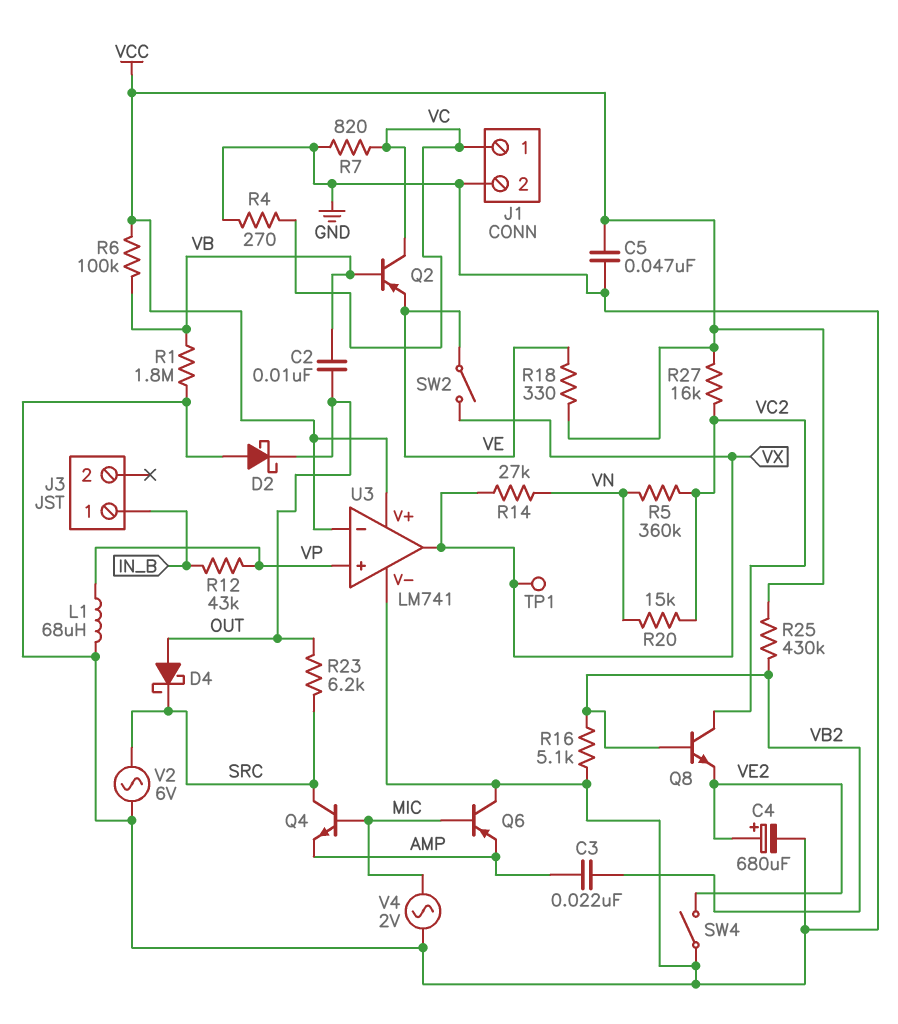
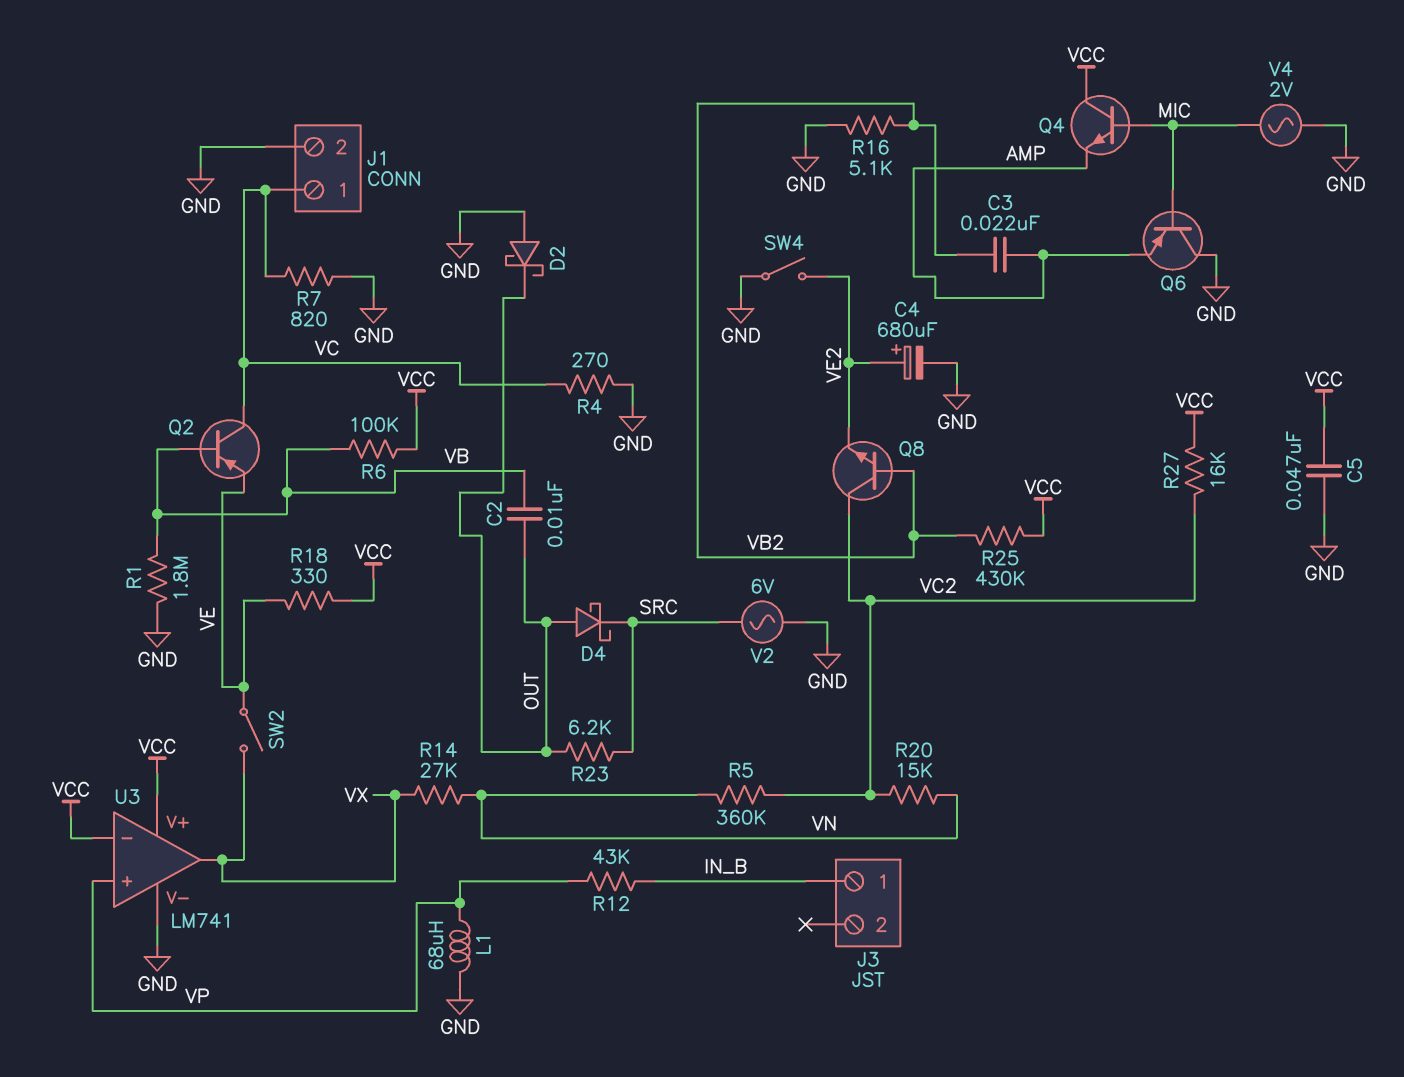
Q4: NPN (B MIC, C SRC, E AMP) -> NPN (B MIC, C VCC, E AMP)
TP1: test point (VX) -> none

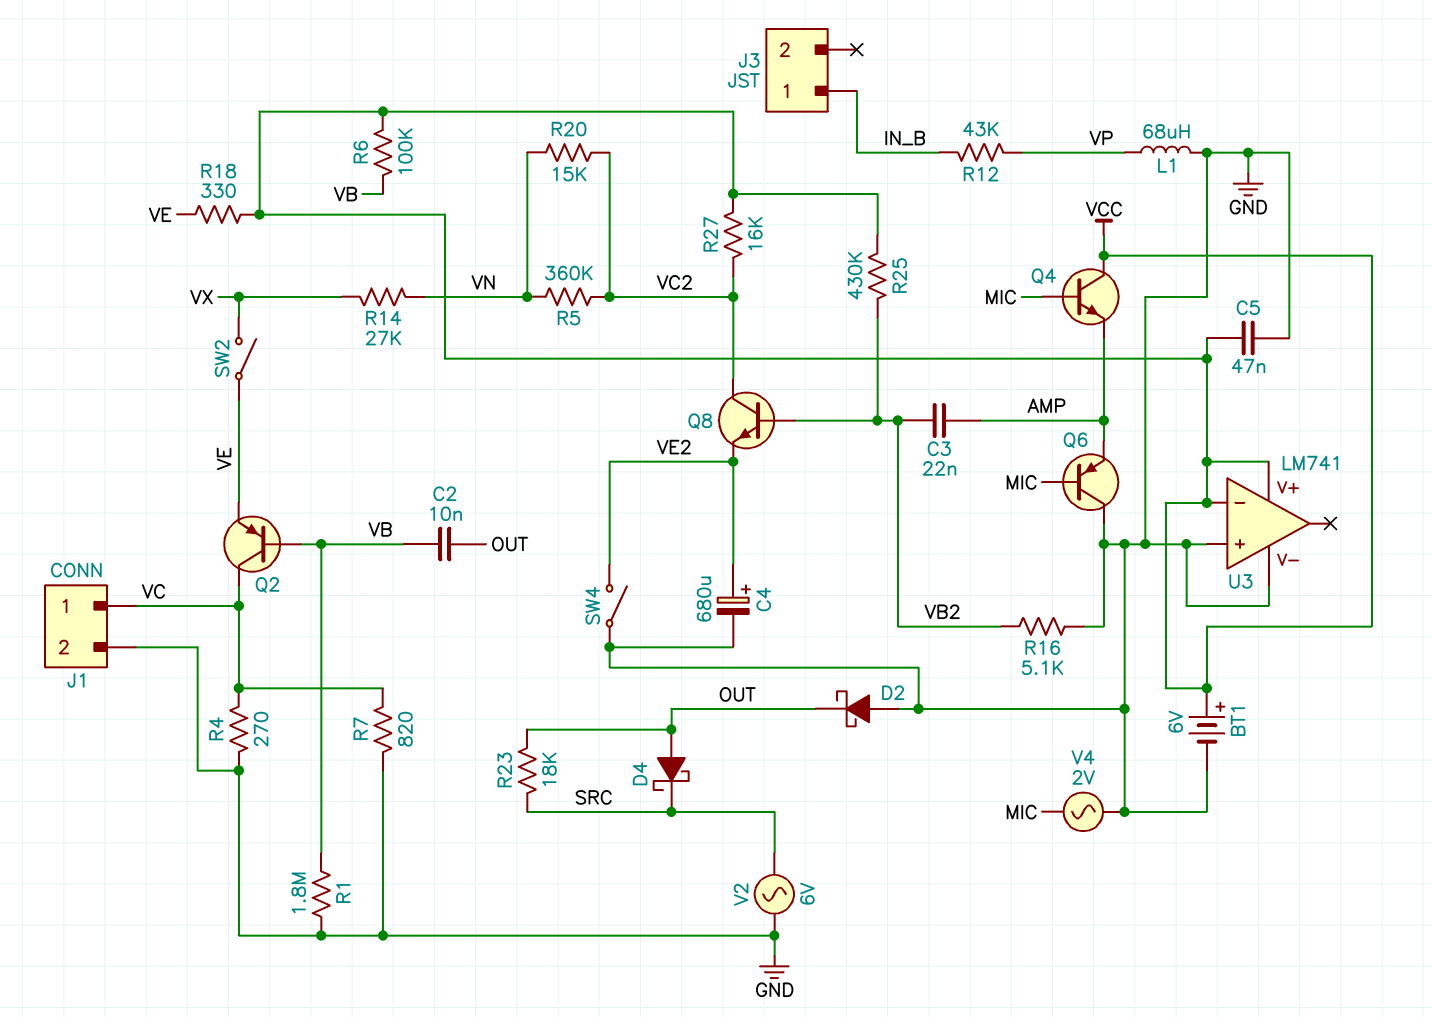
BT1: none -> 6V (plus VCC, minus GND)
R23: 6.2k (OUT, SRC) -> 18k (OUT, SRC)
U3 pin in+: VP -> GND
U3 pin out: VX -> none

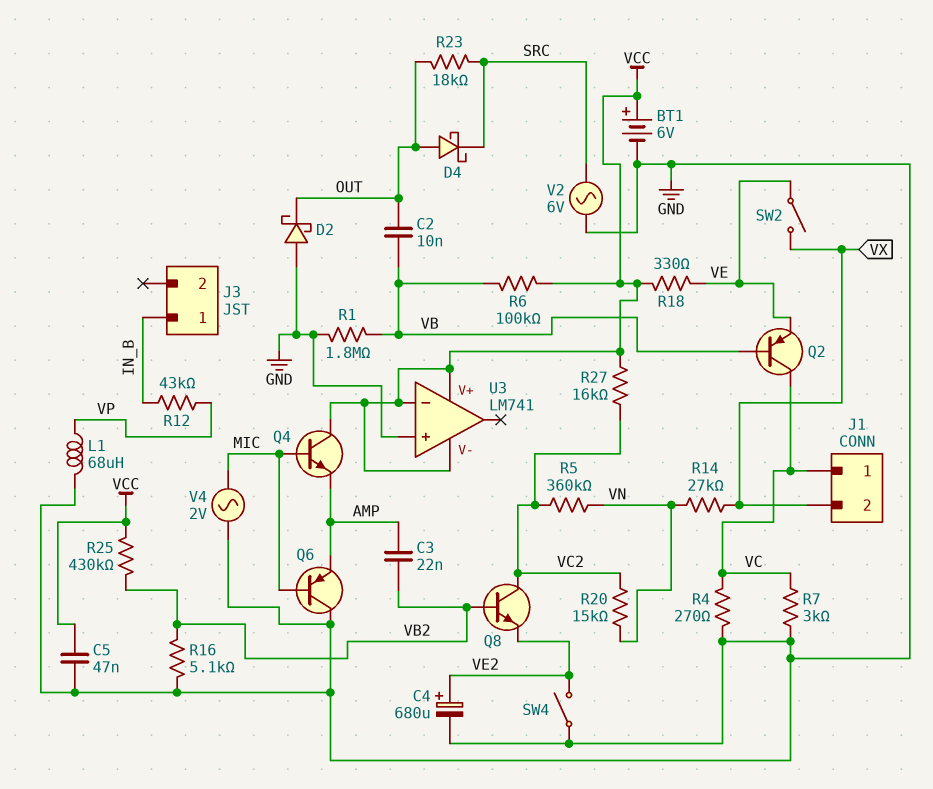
J1 pin 2: GND -> VX
R7: 820 (GND, VC) -> 3k (GND, VC)
U3 pin V-: GND -> VCC

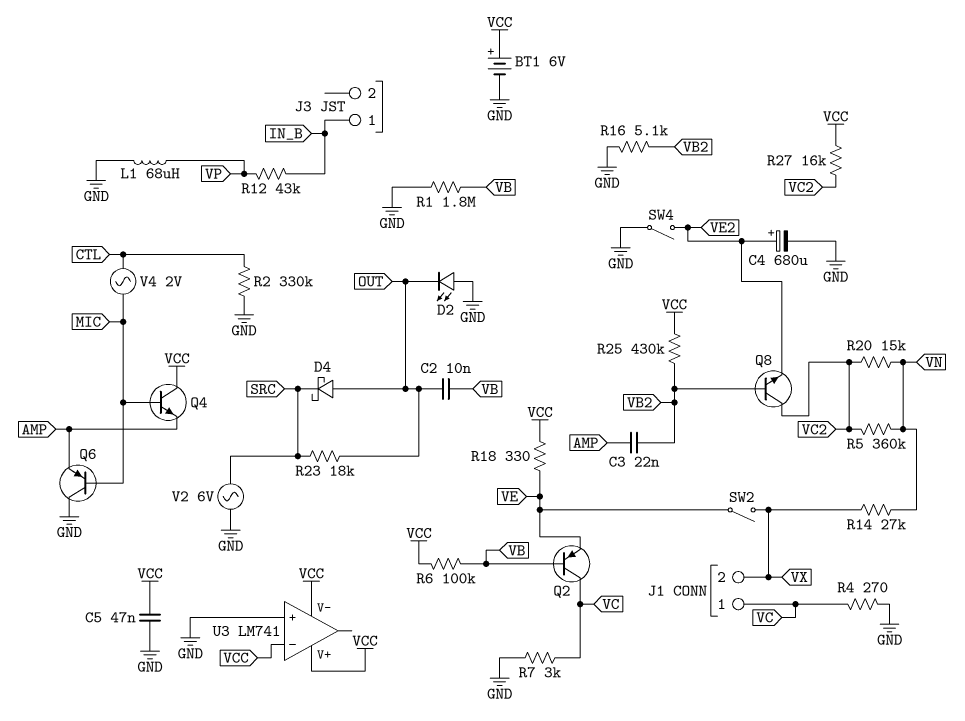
D2: schottky (A GND, K OUT) -> LED (A GND, K OUT)
R2: none -> 330k (CTL, GND)
V4: AC 2V (GND, MIC) -> AC 2V (CTL, MIC)

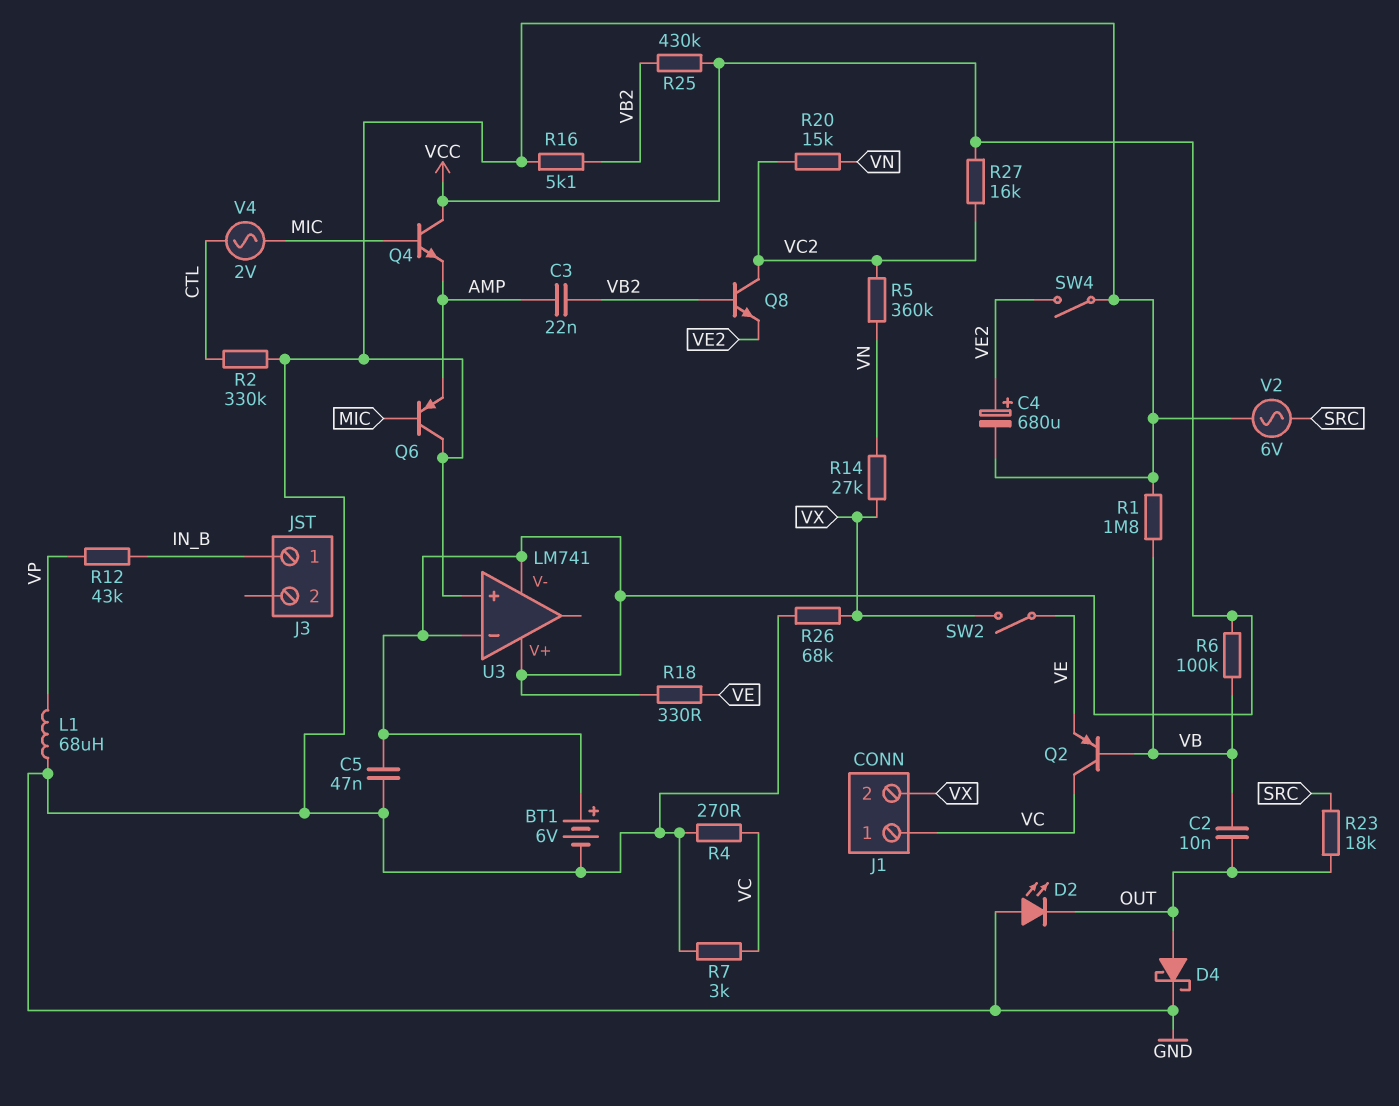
D4: schottky (A OUT, K SRC) -> schottky (A OUT, K GND)
R26: none -> 68k (GND, VX)

